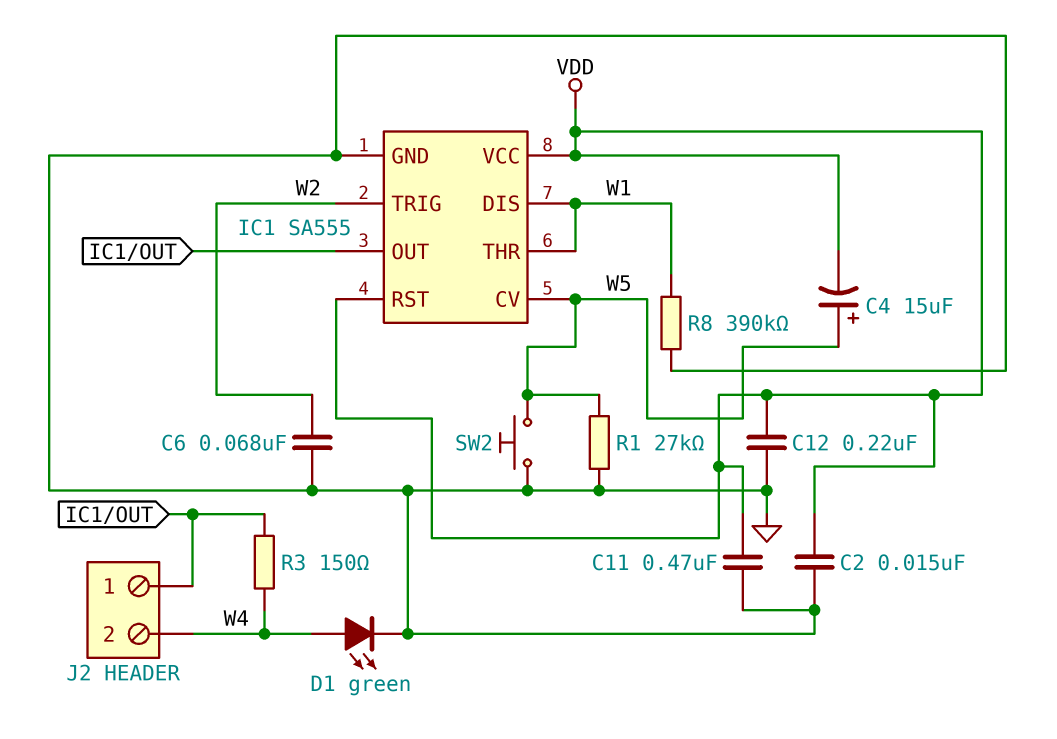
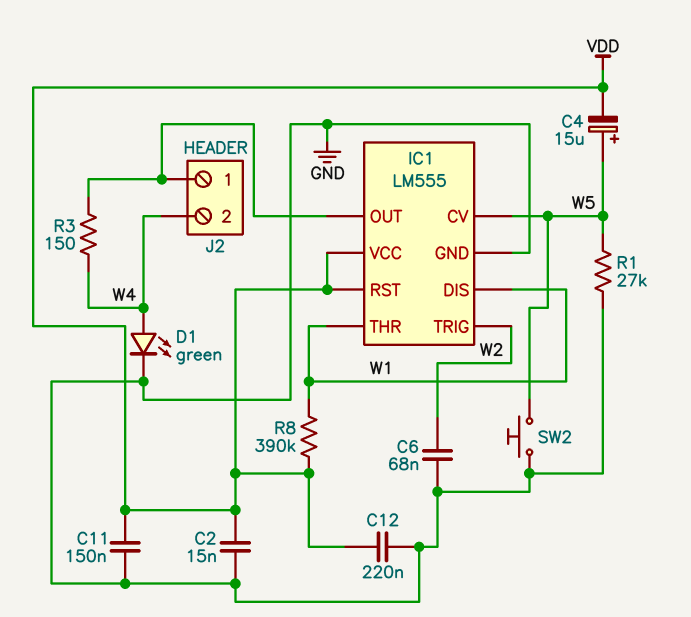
C11: 470nF (GND, VDD) -> 150nF (GND, VDD)
IC1: SA555 -> LM555
R8: 390k (GND, W1) -> 390k (VDD, W1)

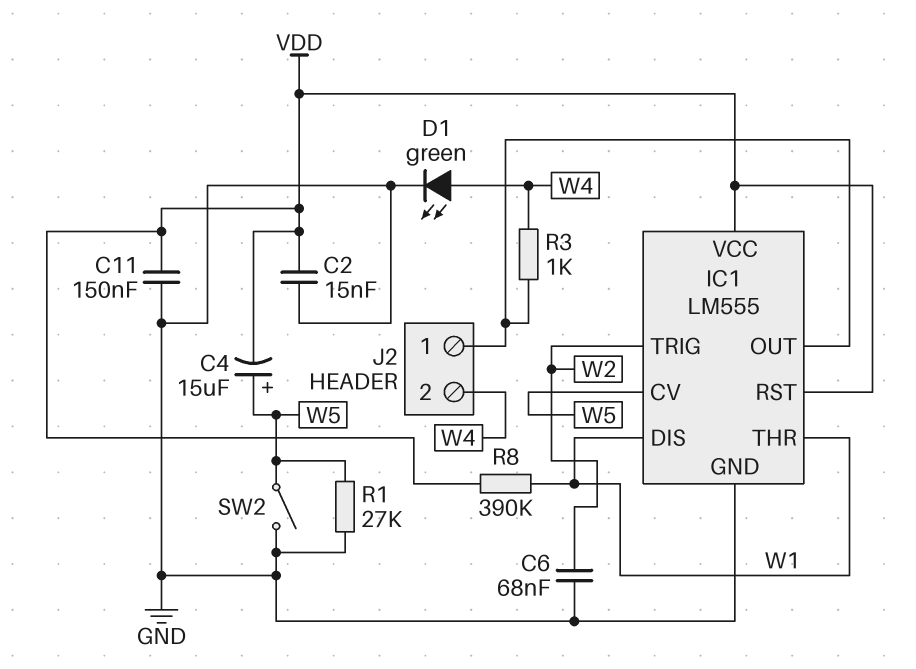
C12: 220nF (GND, VDD) -> none
R3: 150 (IC1/OUT, W4) -> 1k (IC1/OUT, W4)
SW2: button (GND, W5) -> switch (GND, W5)

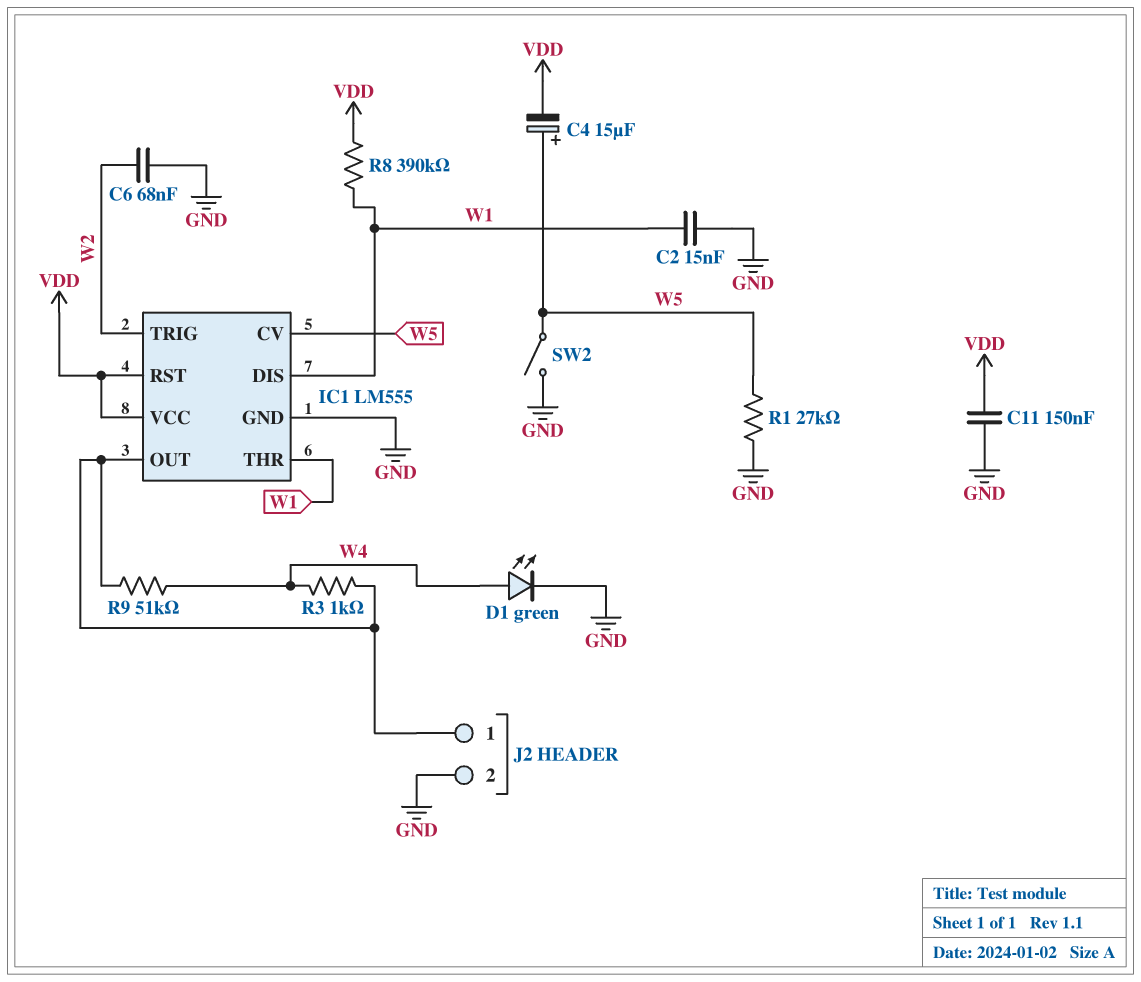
C2: 15nF (GND, VDD) -> 15nF (GND, W1)
J2 pin 2: W4 -> GND
R9: none -> 51k (IC1/OUT, W4)

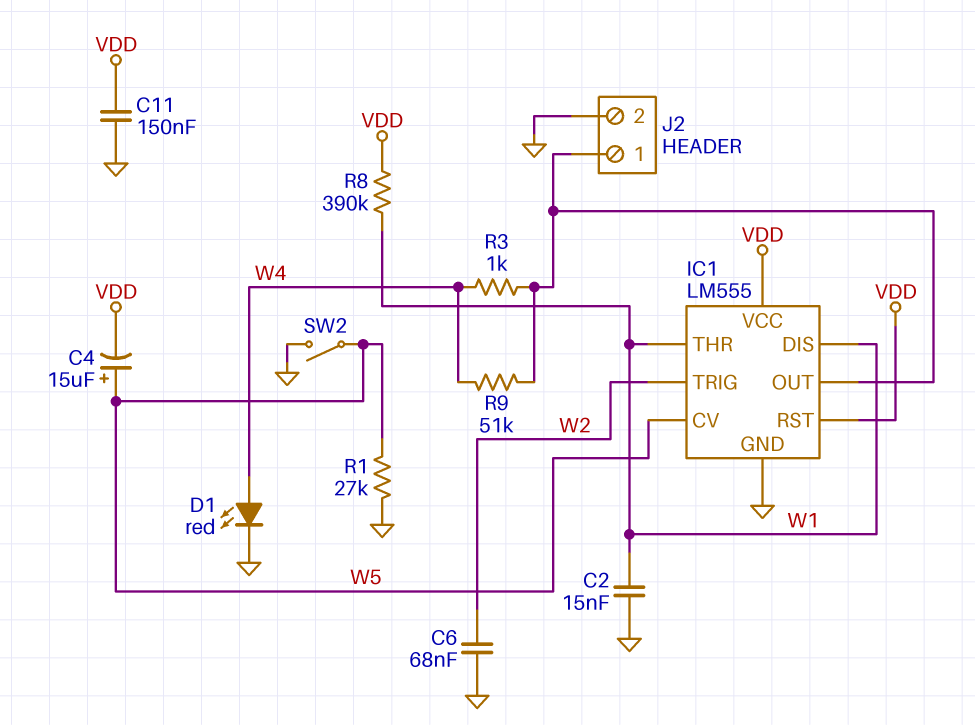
D1: LED green (A W4, K GND) -> LED red (A W4, K GND)

